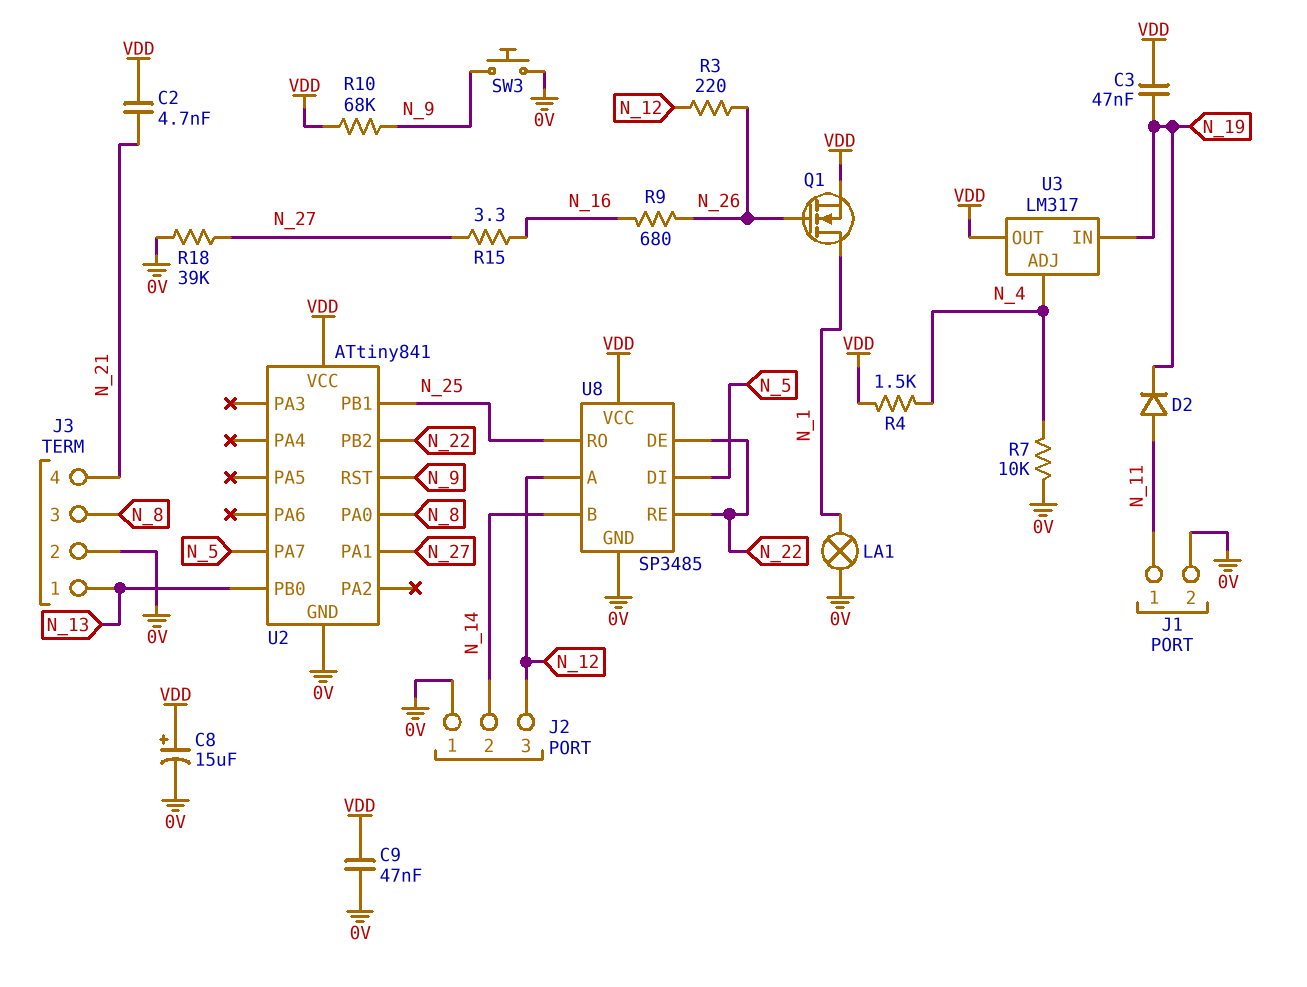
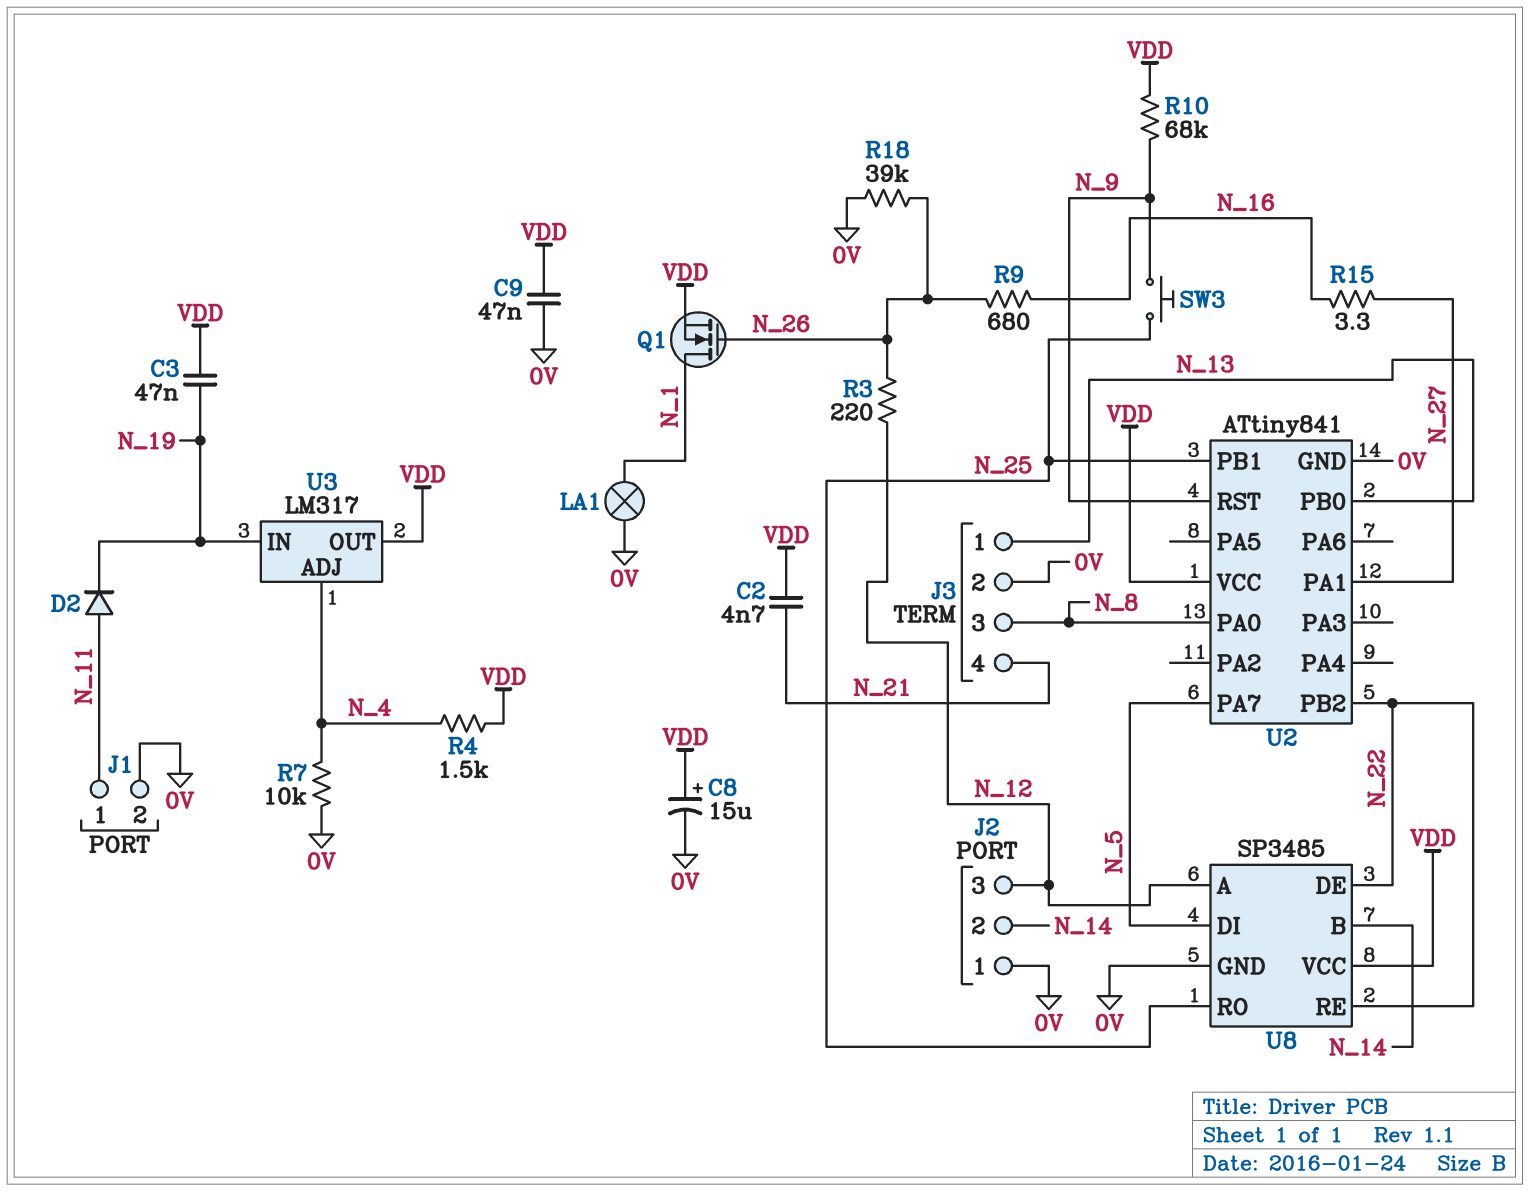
R18: 39k (0V, N_27) -> 39k (0V, N_26)
SW3: button (0V, N_9) -> button (N_9, N_25)

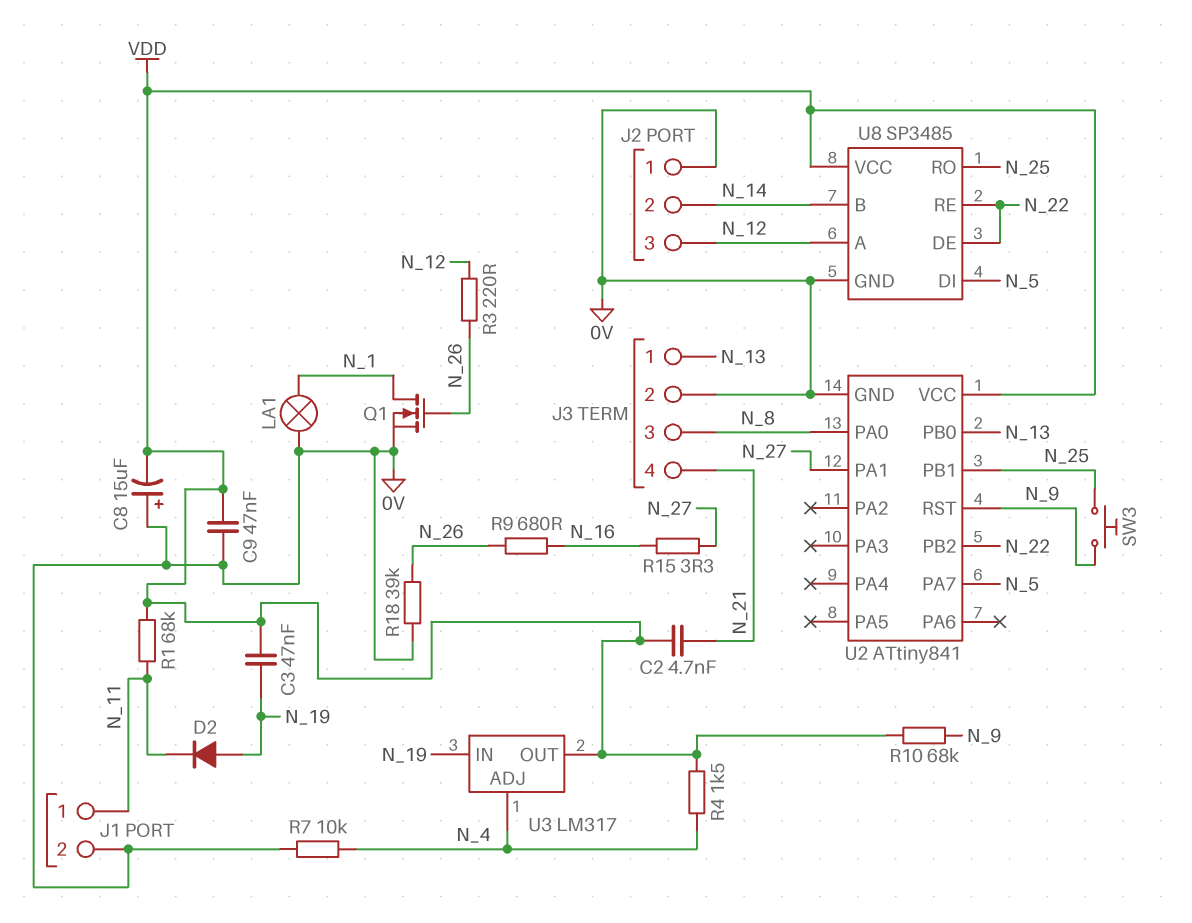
C8: 15uF (plus VDD, minus 0V) -> 15uF (plus 0V, minus VDD)
D2: diode (A N_11, K N_19) -> diode (A N_19, K N_11)
Q1: NMOS (G N_26, D N_1, S VDD) -> NMOS (G N_26, D N_1, S 0V)
R1: none -> 68k (N_11, VDD)

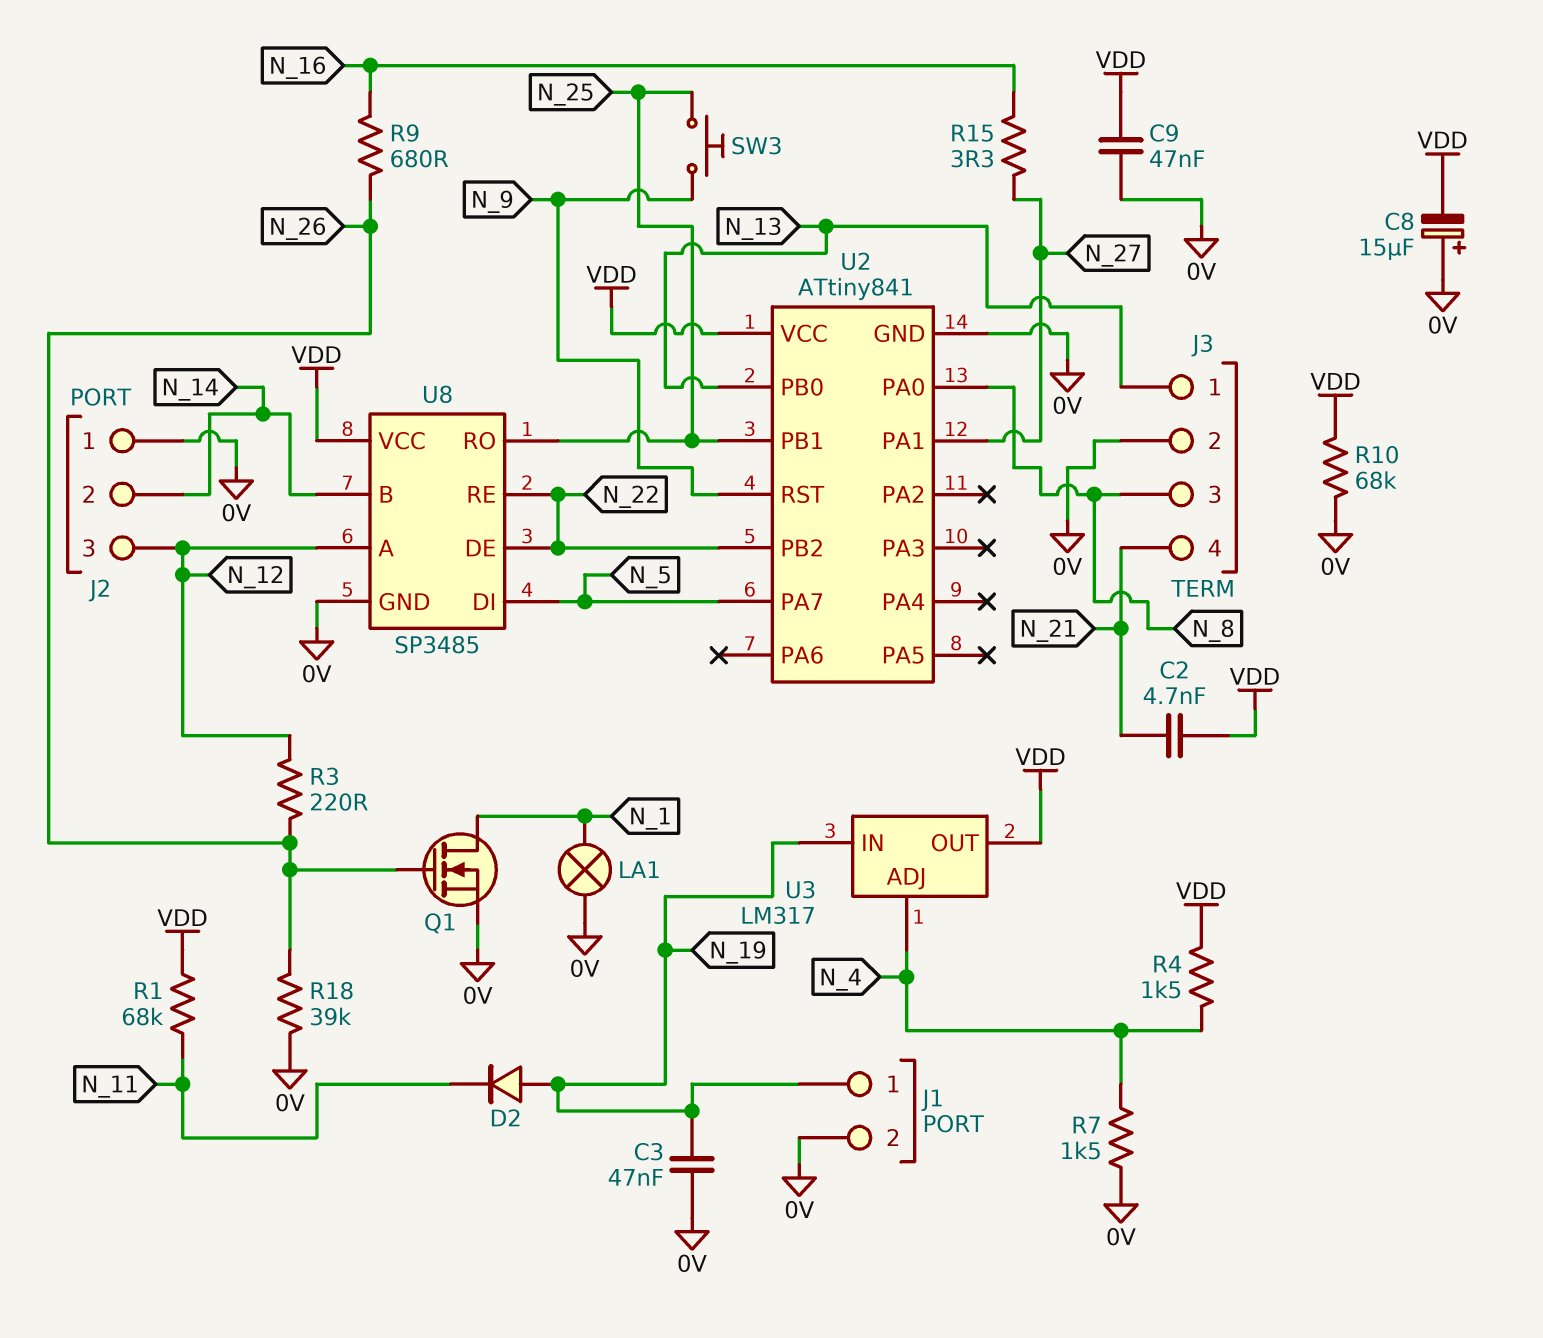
C3: 47nF (N_19, VDD) -> 47nF (0V, N_19)
J1 pin 1: N_11 -> N_19
R7: 10k (0V, N_4) -> 1.5k (0V, N_4)
R10: 68k (N_9, VDD) -> 68k (0V, VDD)

